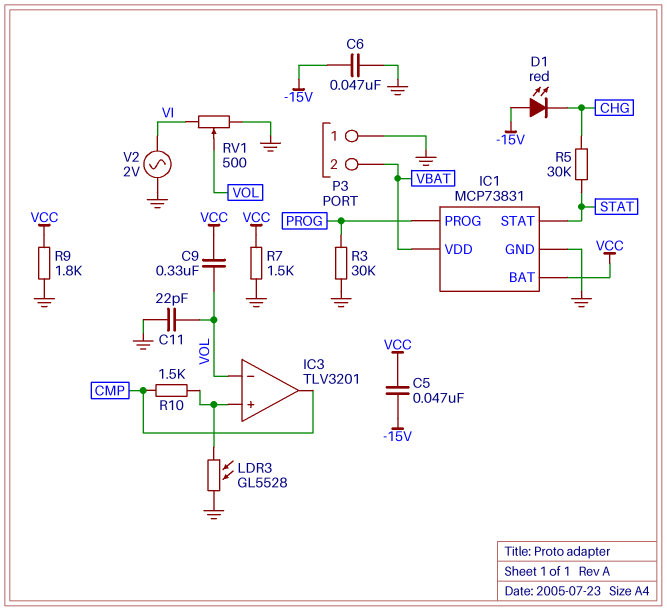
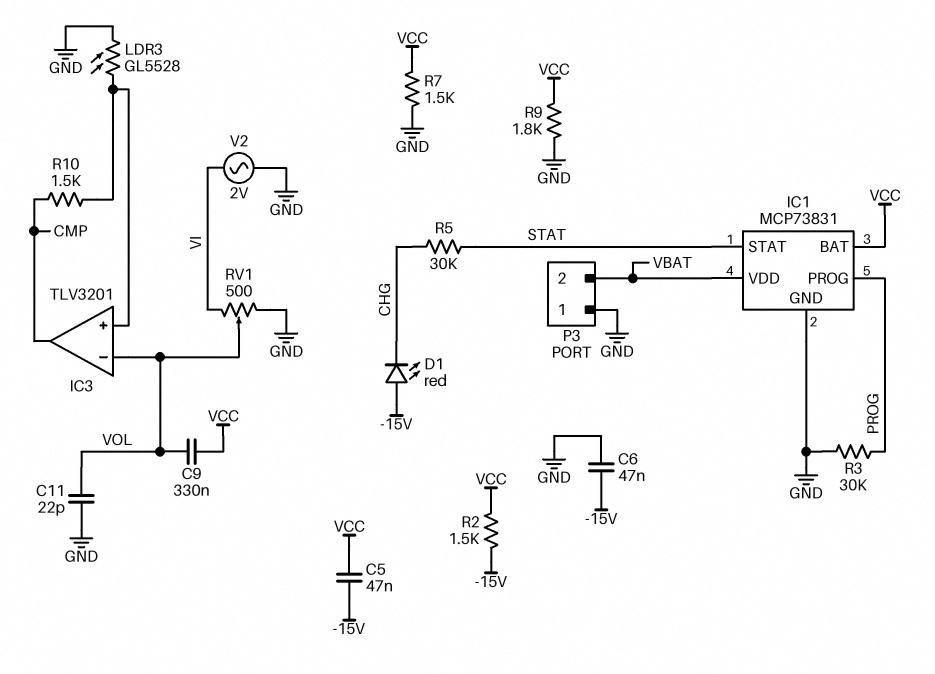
R2: none -> 1.5k (-15V, VCC)

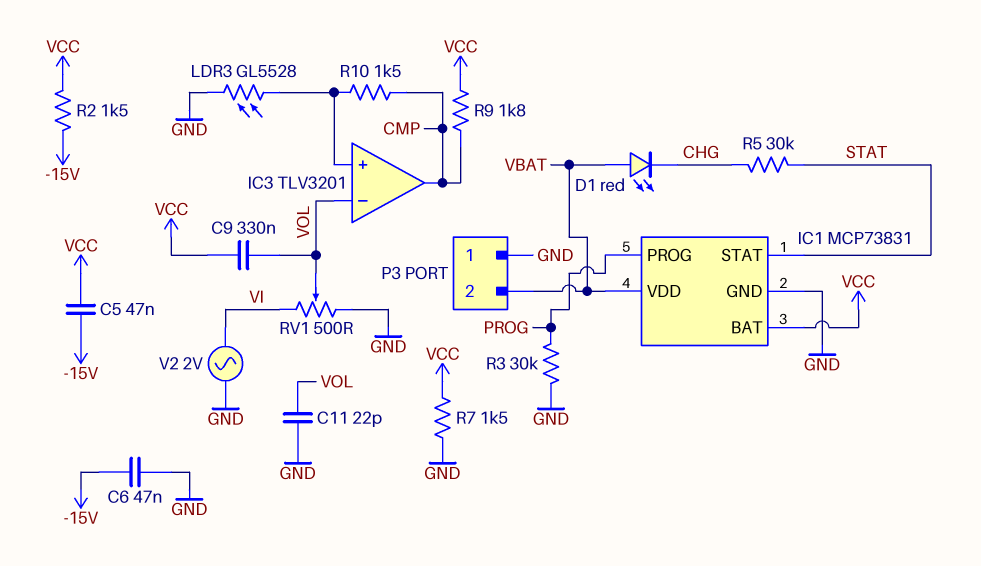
D1: LED red (A -15V, K CHG) -> LED red (A VBAT, K CHG)
R9: 1.8k (GND, VCC) -> 1.8k (CMP, VCC)

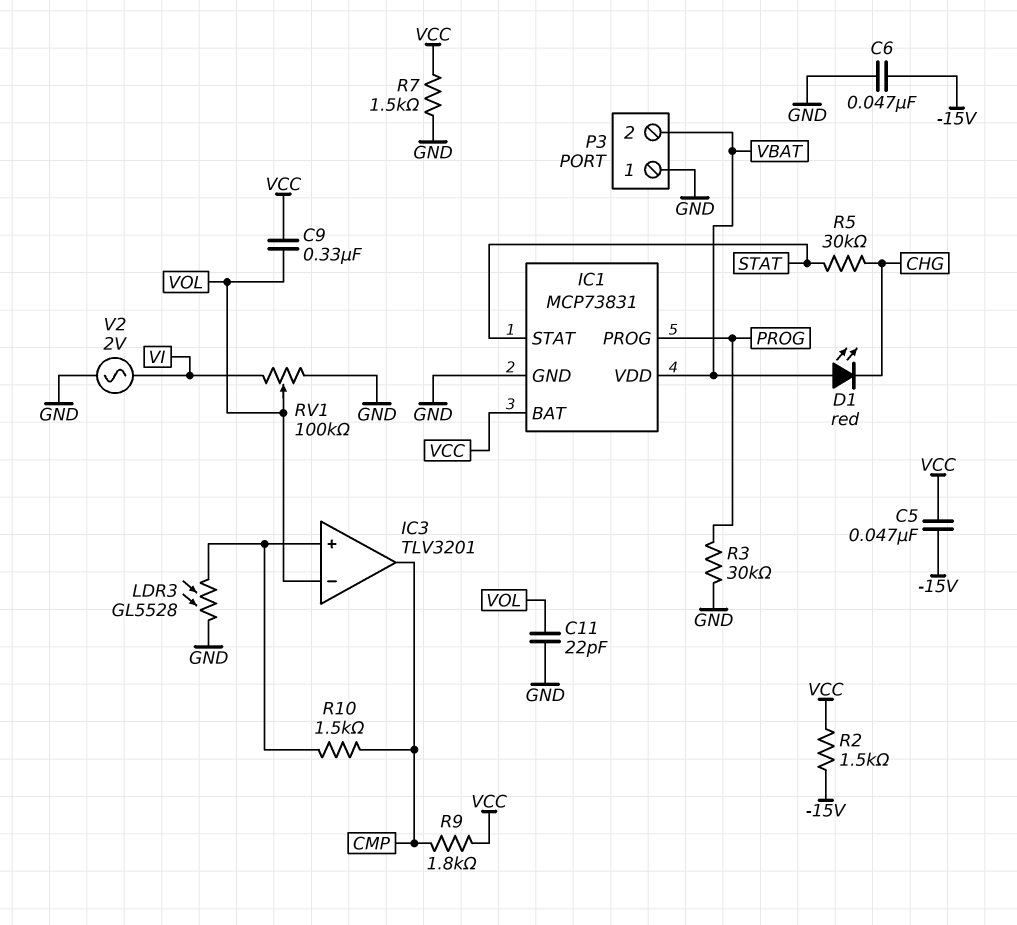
RV1: 500 (GND, VI, wiper VOL) -> 100k (GND, VI, wiper VOL)

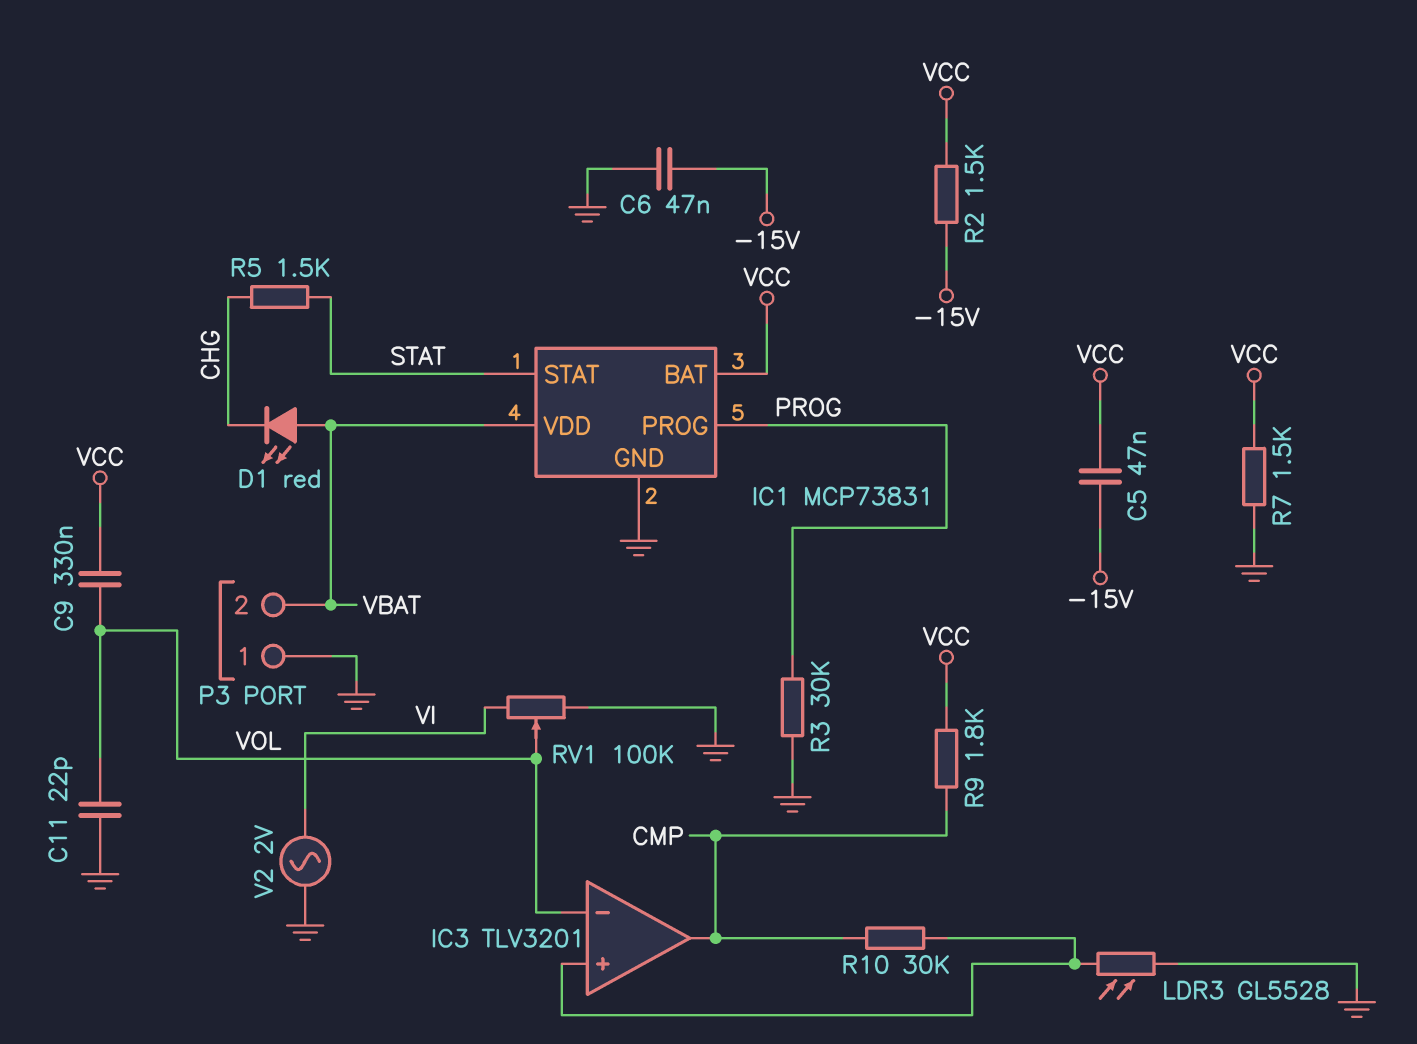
R5: 30k (CHG, STAT) -> 1.5k (CHG, STAT)
R10: 1.5k (CMP, IC3/in+) -> 30k (CMP, IC3/in+)

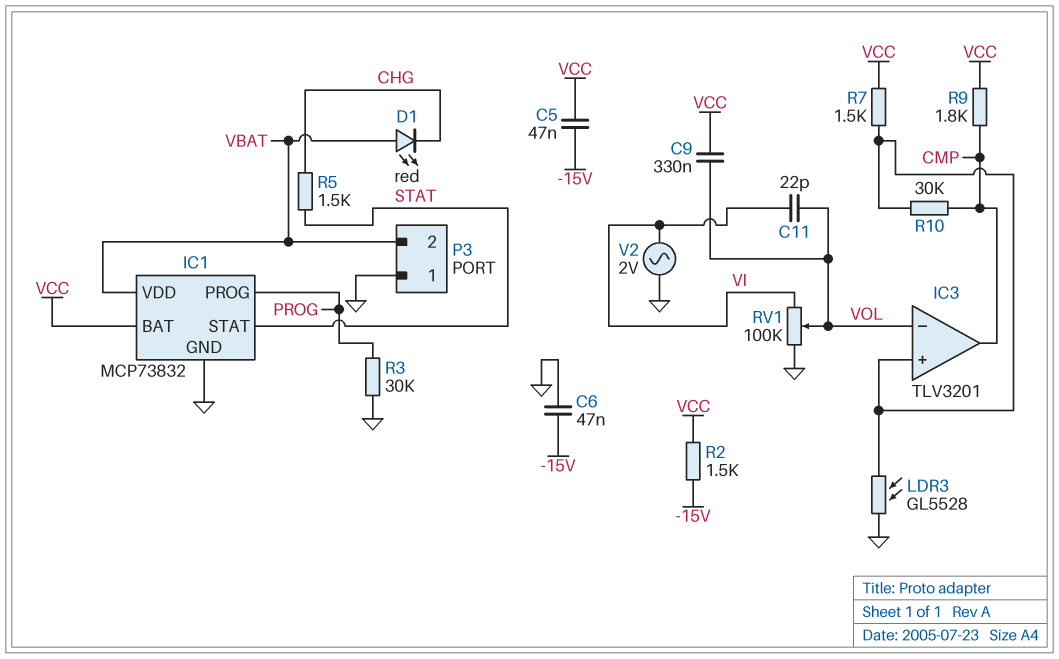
C11: 22pF (GND, VOL) -> 22pF (VI, VOL)
IC1: MCP73831 -> MCP73832
R7: 1.5k (GND, VCC) -> 1.5k (IC3/in+, VCC)

